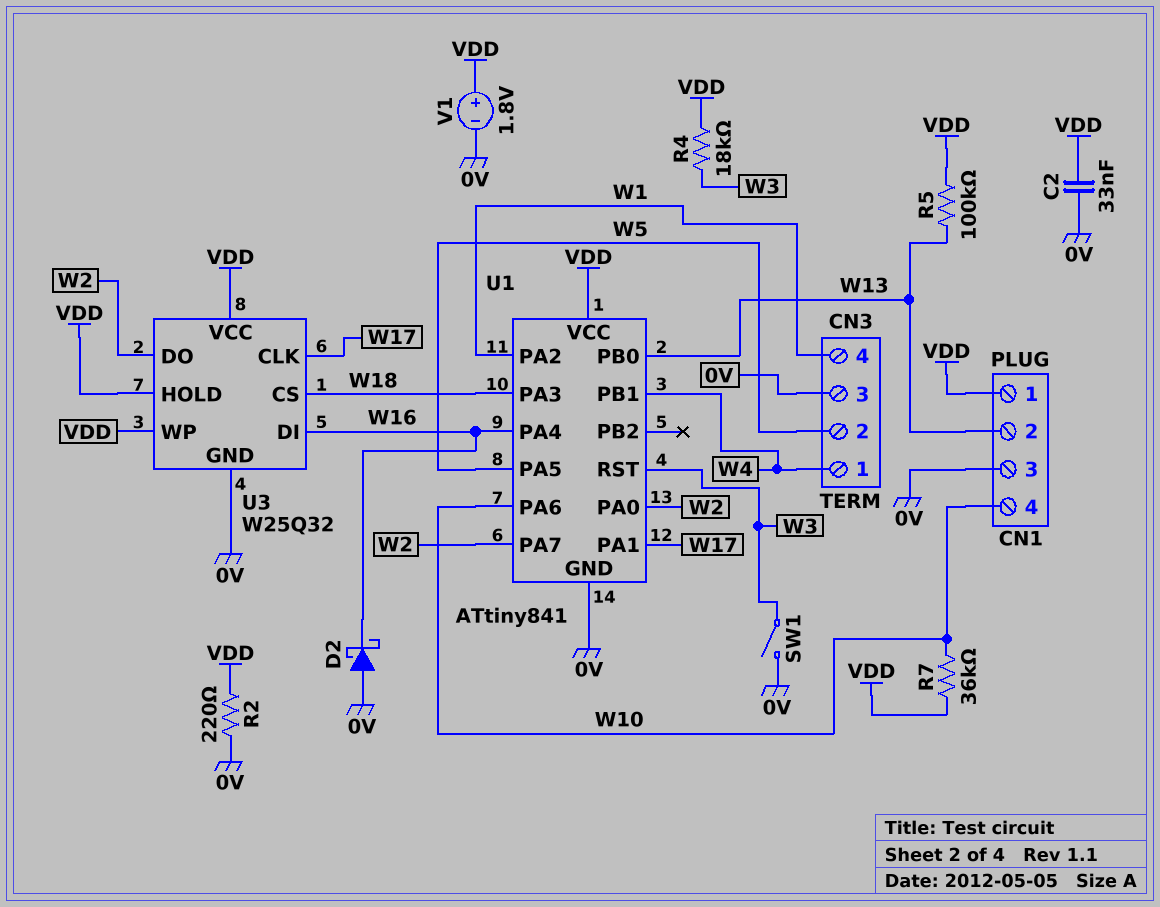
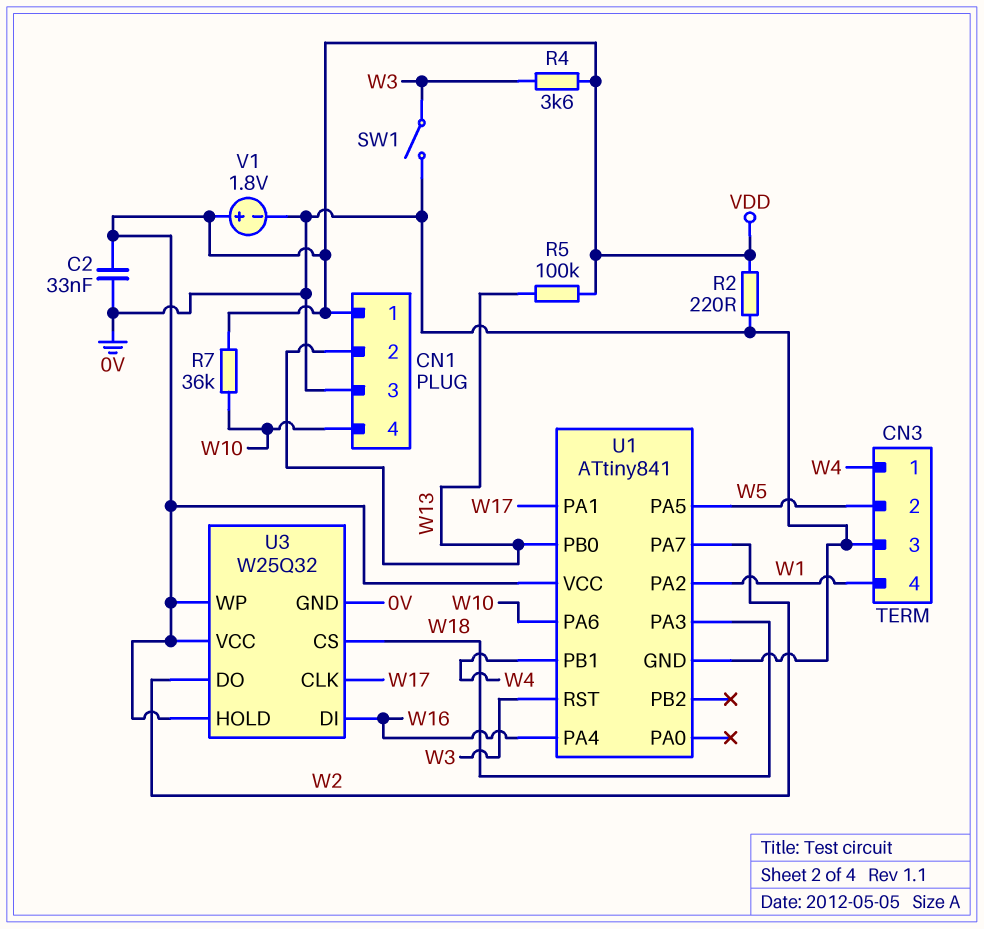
D2: schottky (A 0V, K W16) -> none
R4: 18k (VDD, W3) -> 3.6k (VDD, W3)
U1 pin PA0: W2 -> none

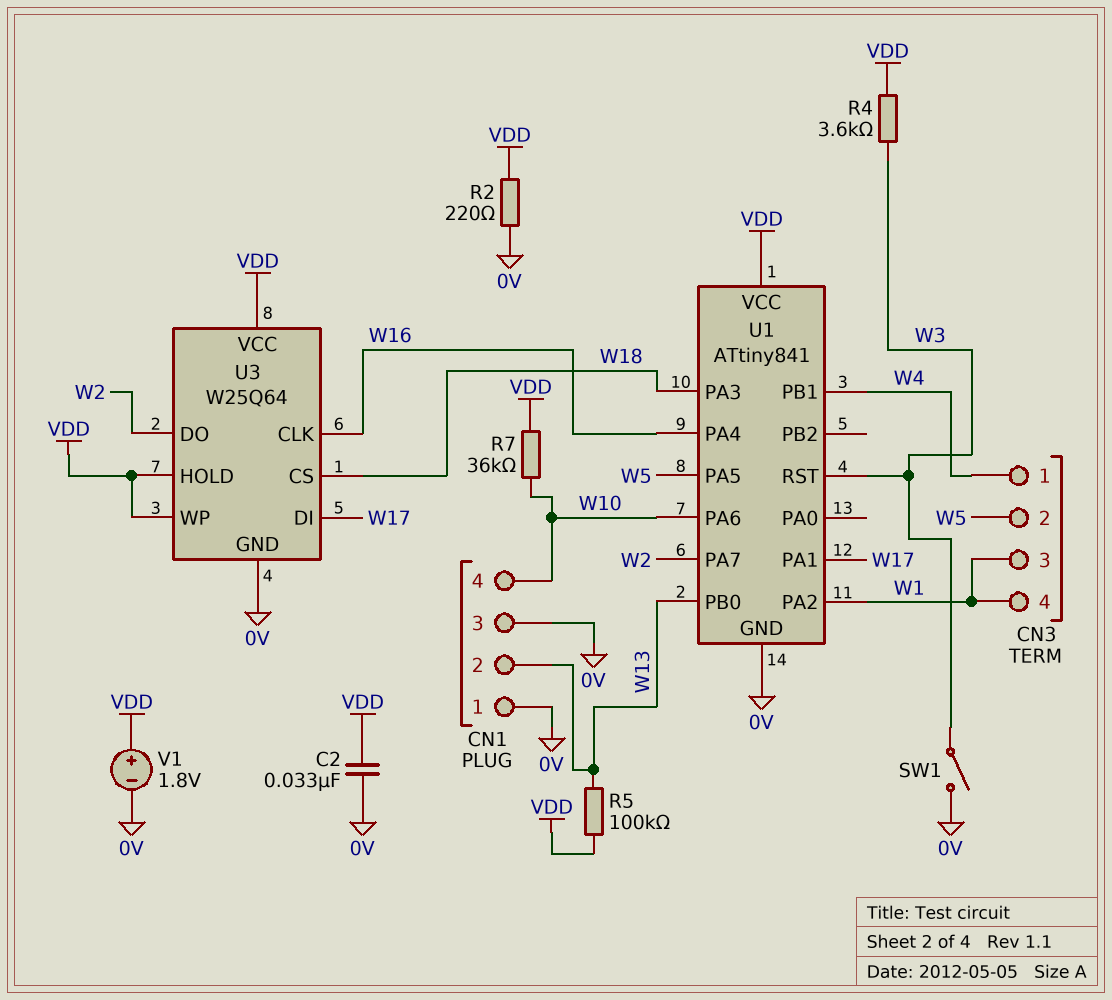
CN1 pin 1: VDD -> 0V
CN3 pin 3: 0V -> W1
U3: W25Q32 -> W25Q64
U3 pin CLK: W17 -> W16
U3 pin DI: W16 -> W17

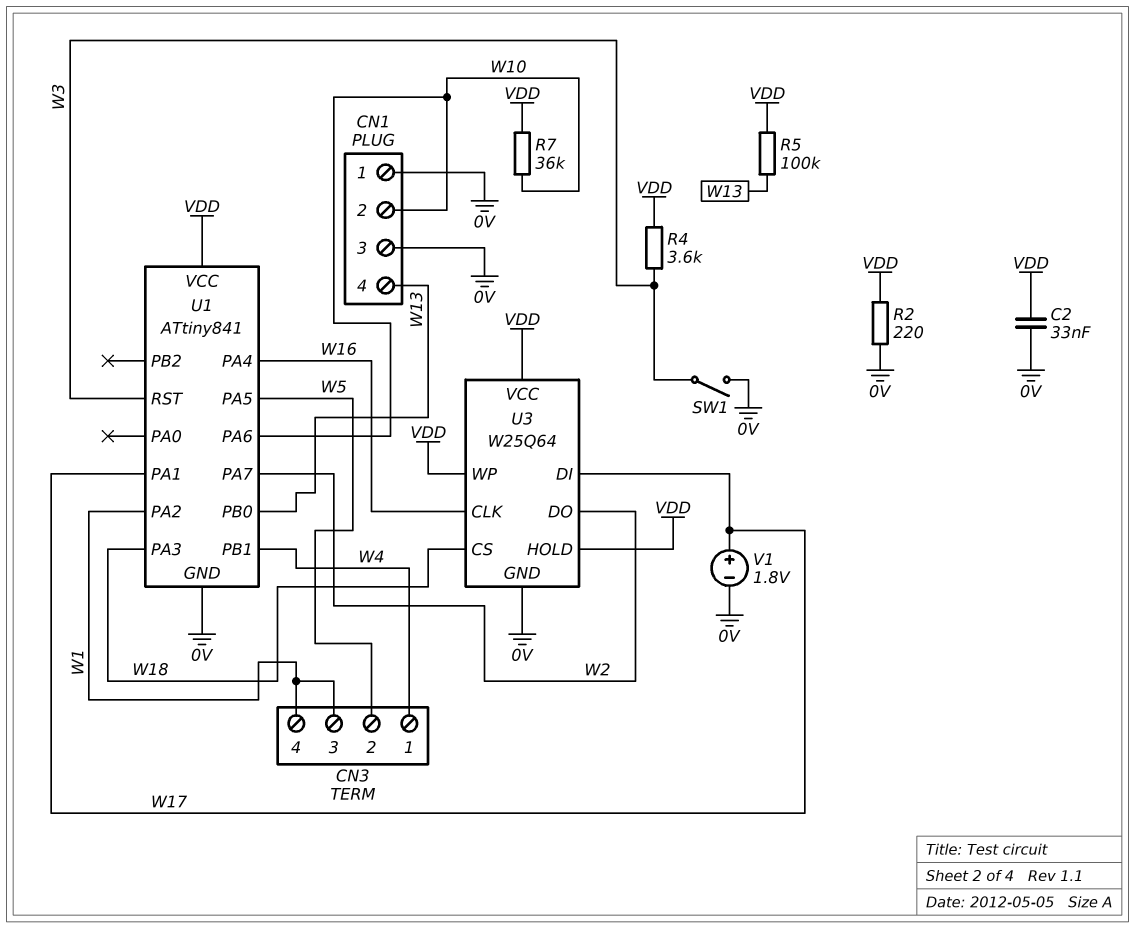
CN1 pin 2: W13 -> W10
CN1 pin 4: W10 -> W13
V1: 1.8V (plus VDD, minus 0V) -> 1.8V (plus W17, minus 0V)

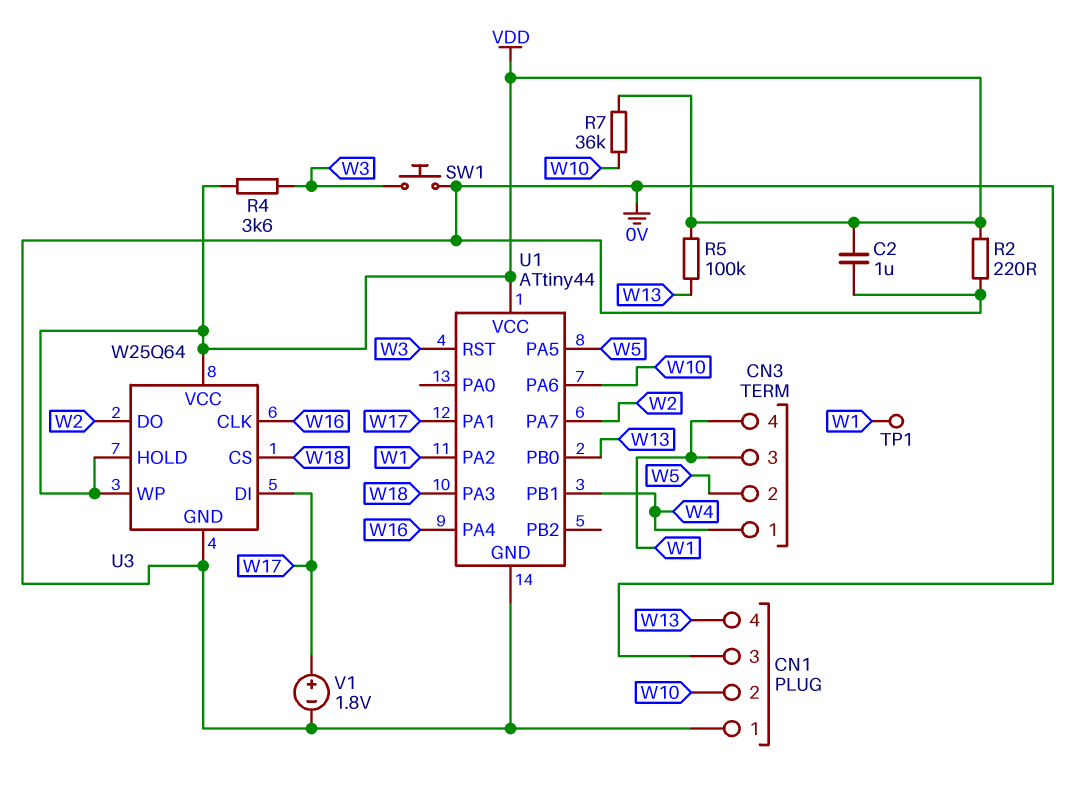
C2: 33nF (0V, VDD) -> 1uF (0V, VDD)
SW1: switch (0V, W3) -> button (0V, W3)
TP1: none -> test point (W1)
U1: ATtiny841 -> ATtiny44

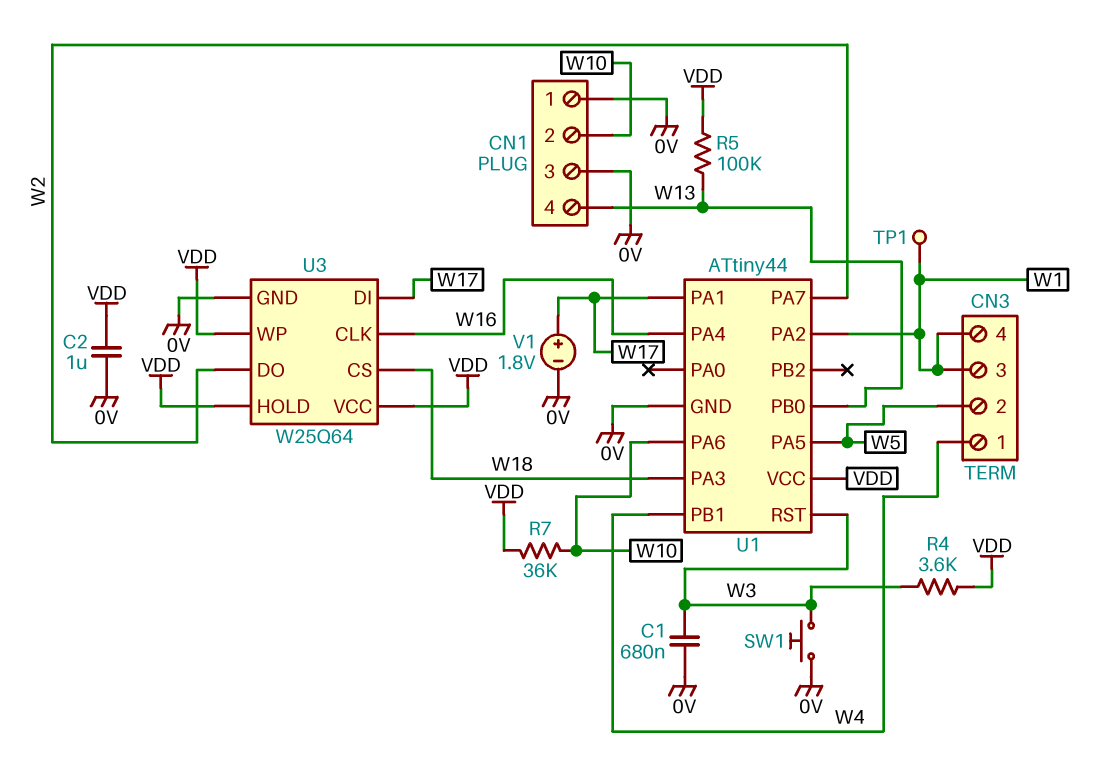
C1: none -> 680nF (0V, W3)
R2: 220 (0V, VDD) -> none

